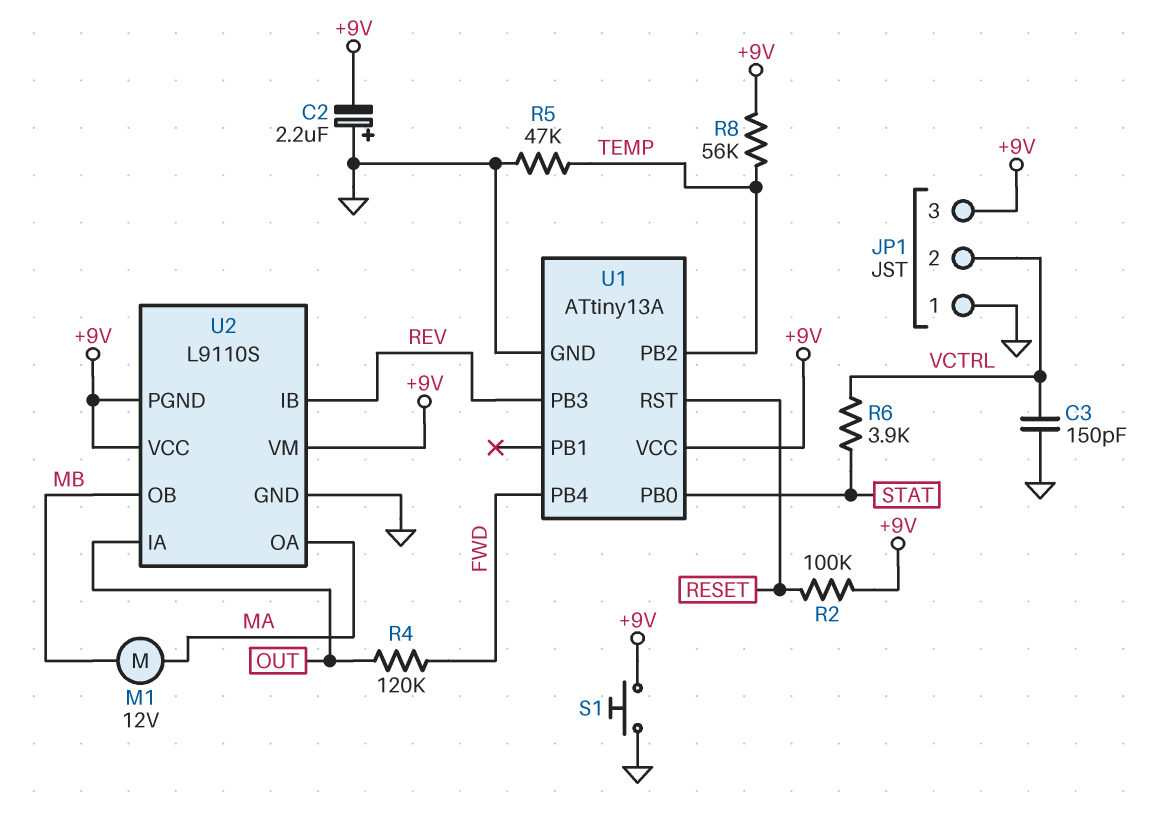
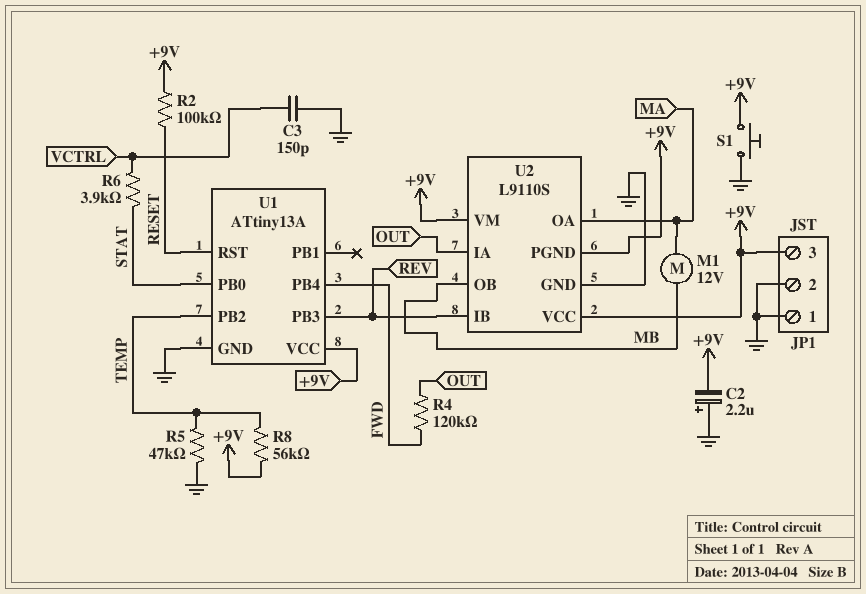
JP1 pin 2: VCTRL -> GND

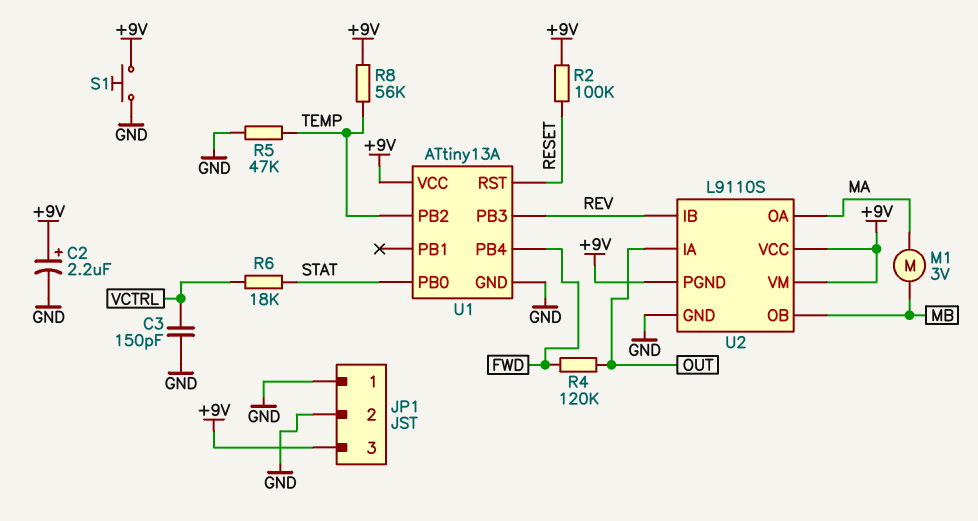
C2: 2.2uF (plus GND, minus +9V) -> 2.2uF (plus +9V, minus GND)
M1: motor 12V (MA, MB) -> motor 3V (MA, MB)
R6: 3.9k (STAT, VCTRL) -> 18k (STAT, VCTRL)

